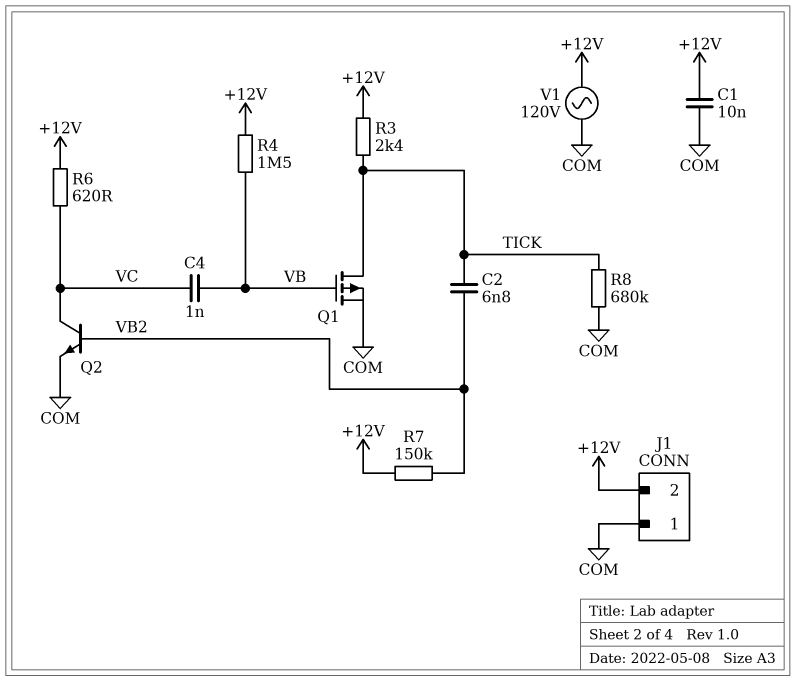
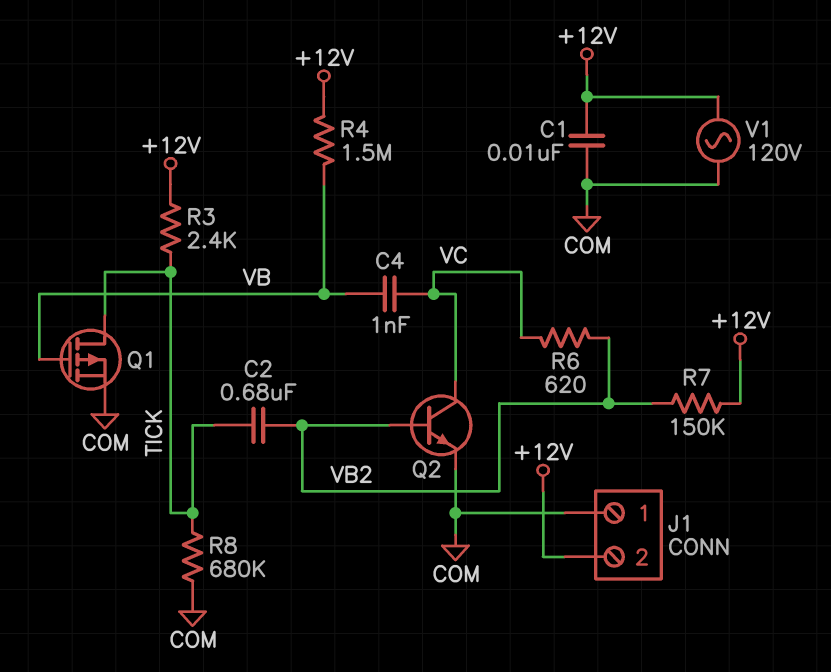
C2: 6.8nF (TICK, VB2) -> 680nF (TICK, VB2)
R6: 620 (+12V, VC) -> 620 (VB2, VC)

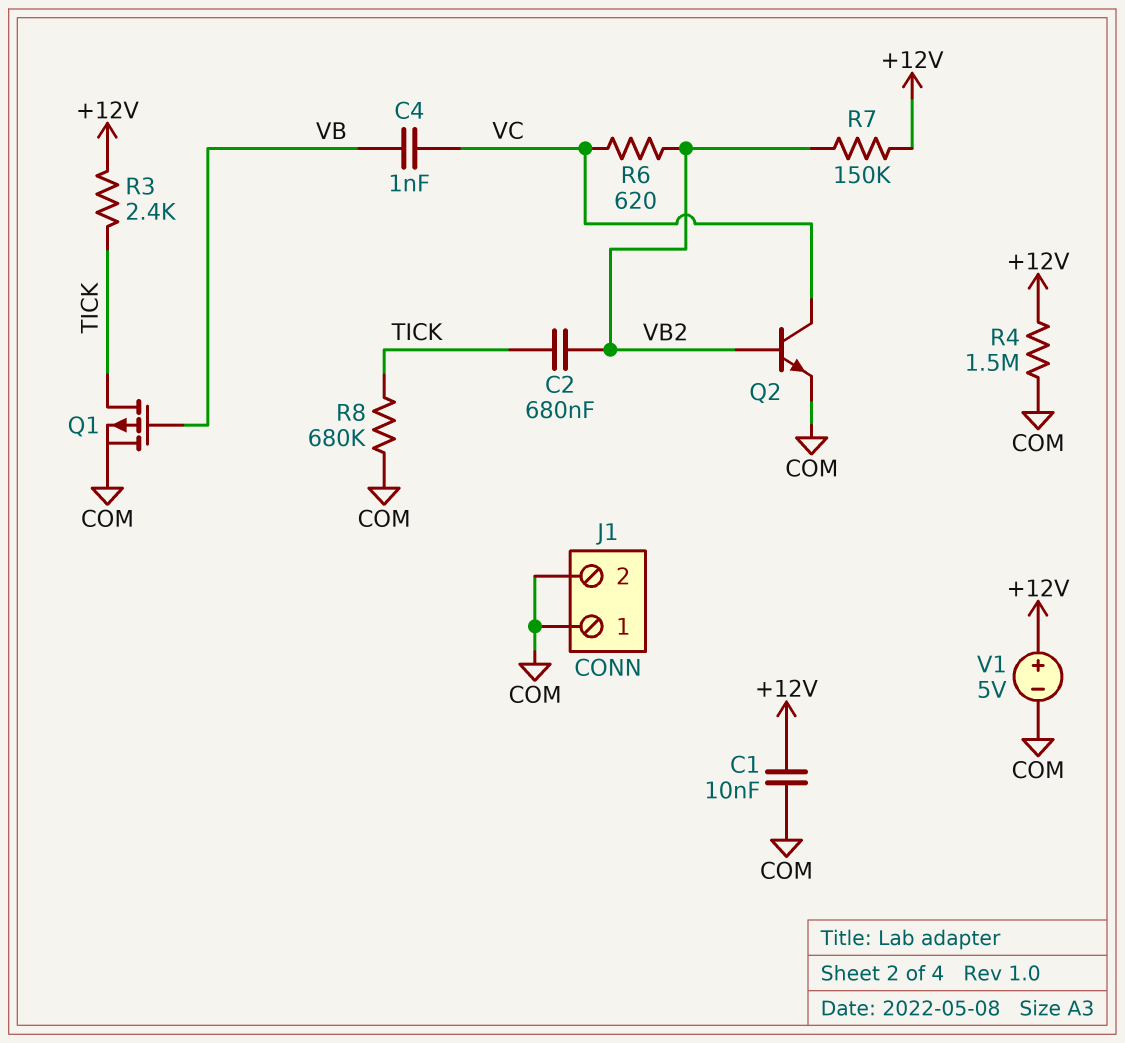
J1 pin 2: +12V -> COM
R4: 1.5M (+12V, VB) -> 1.5M (+12V, COM)
V1: AC 120V (+12V, COM) -> 5V (plus +12V, minus COM)

